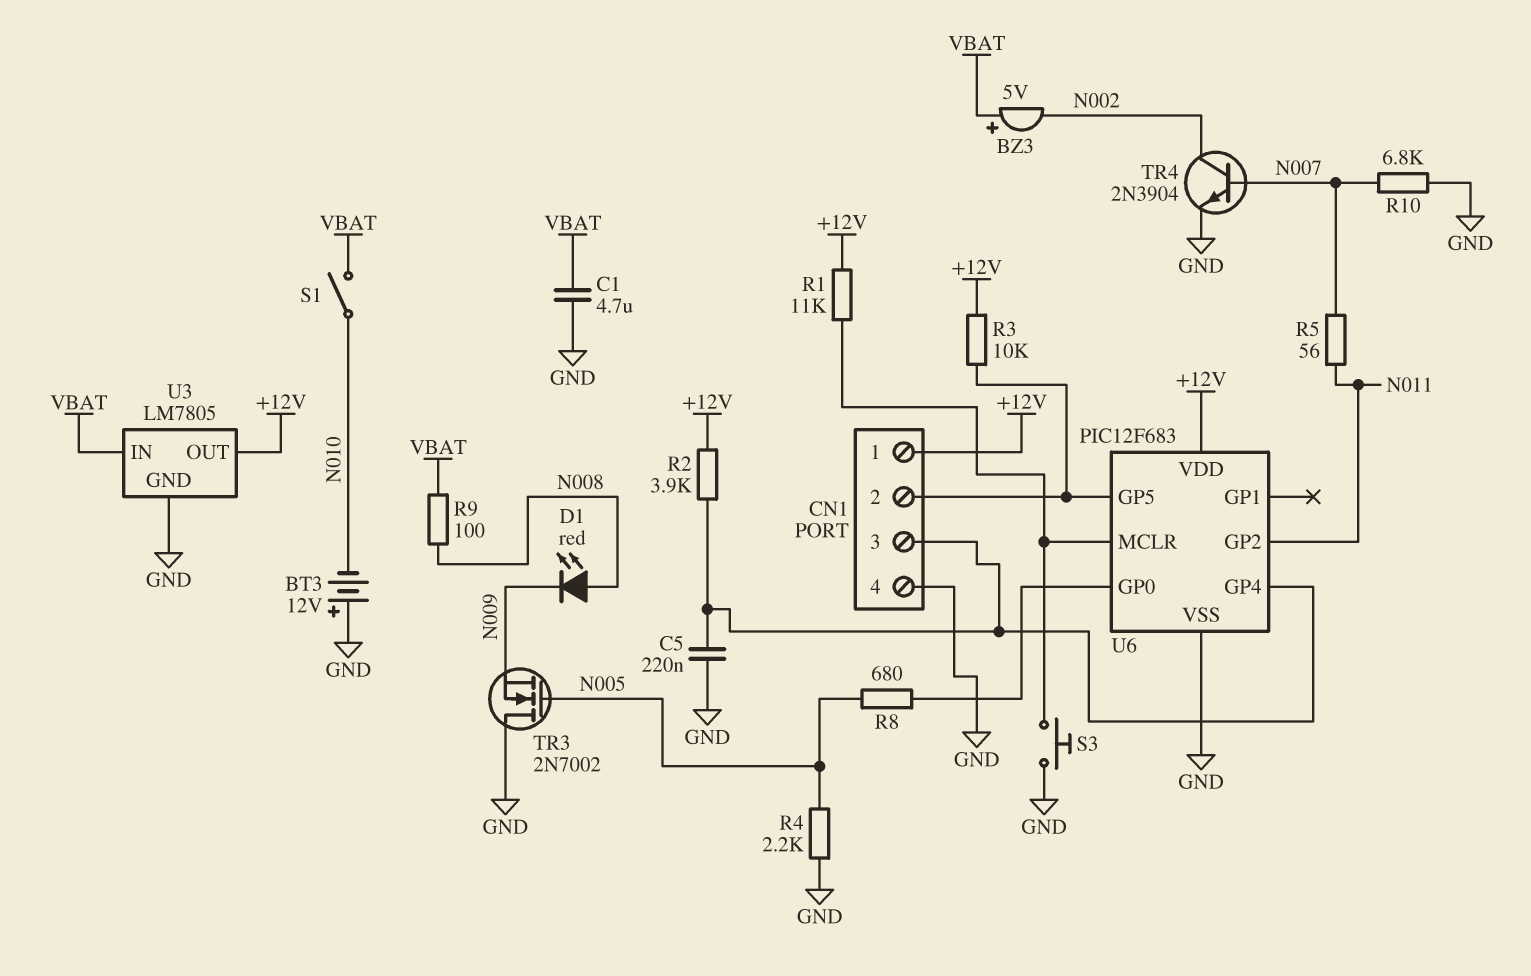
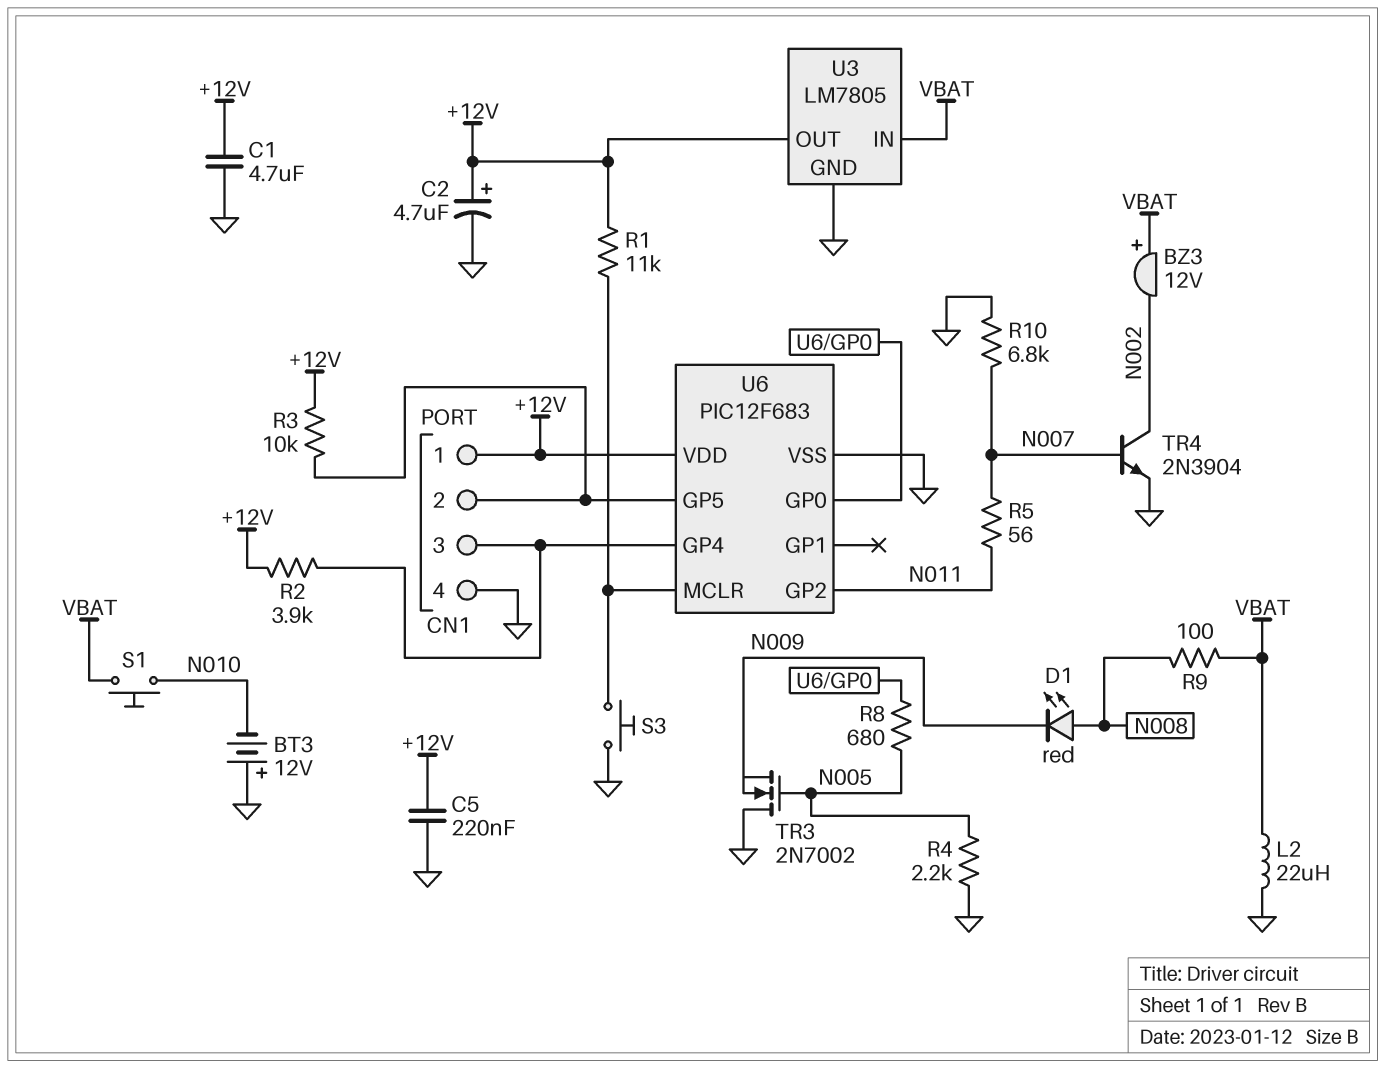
BZ3: buzzer 5V (plus VBAT, minus N002) -> buzzer 12V (plus VBAT, minus N002)
C1: 4.7uF (GND, VBAT) -> 4.7uF (+12V, GND)
C2: none -> 4.7uF (plus +12V, minus GND)
C5: 220nF (CN1/3, GND) -> 220nF (+12V, GND)
L2: none -> 22uH (GND, VBAT)
S1: switch (N010, VBAT) -> button (N010, VBAT)

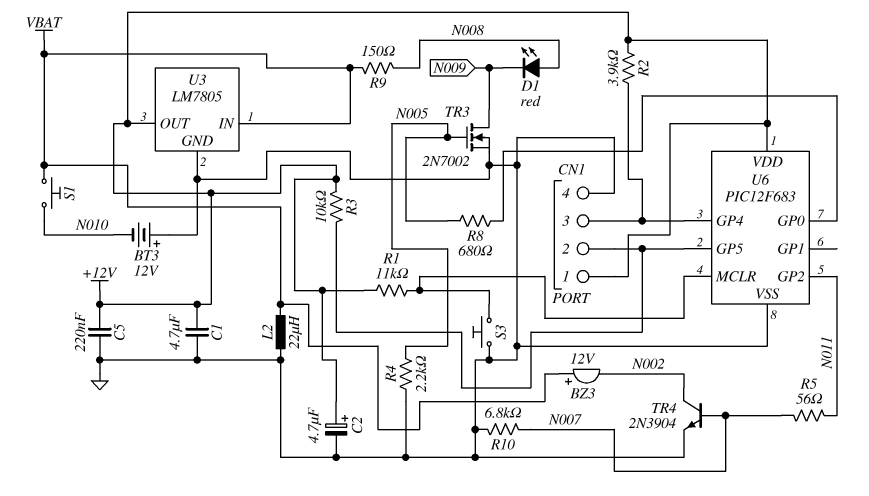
R9: 100 (N008, VBAT) -> 150 (N008, VBAT)
TR3: NMOS 2N7002 (G N005, D GND, S N009) -> NMOS 2N7002 (G N005, D N009, S GND)

